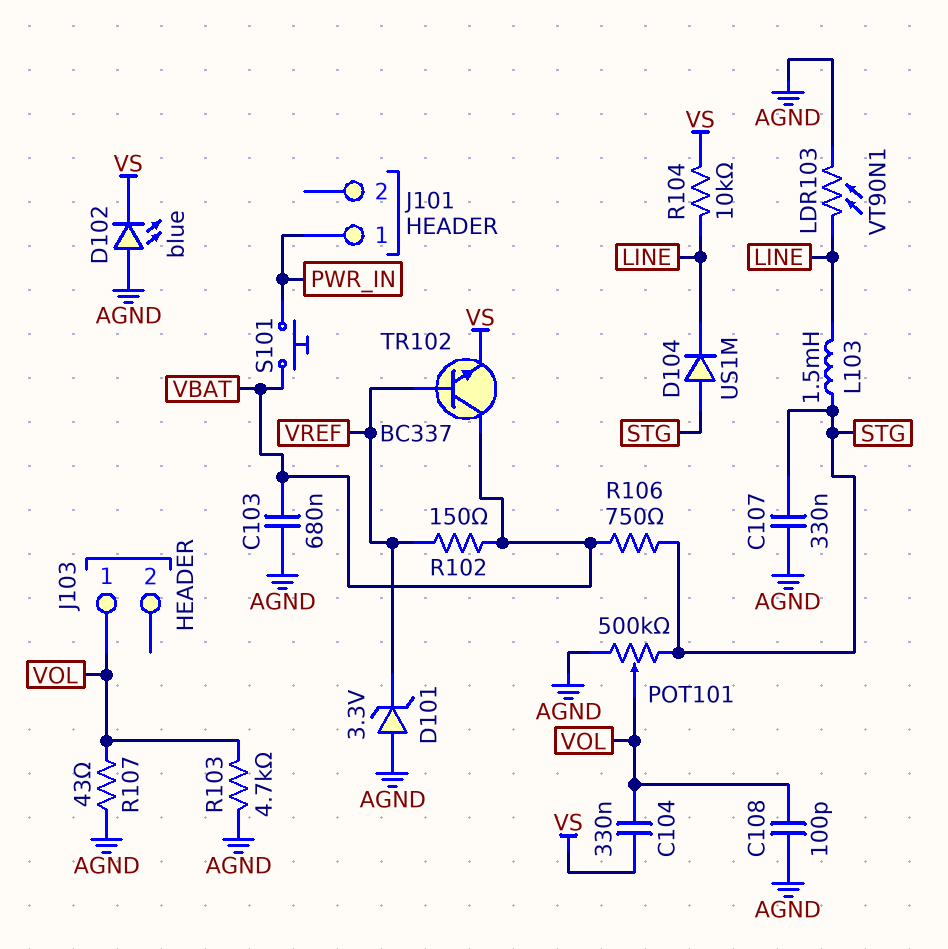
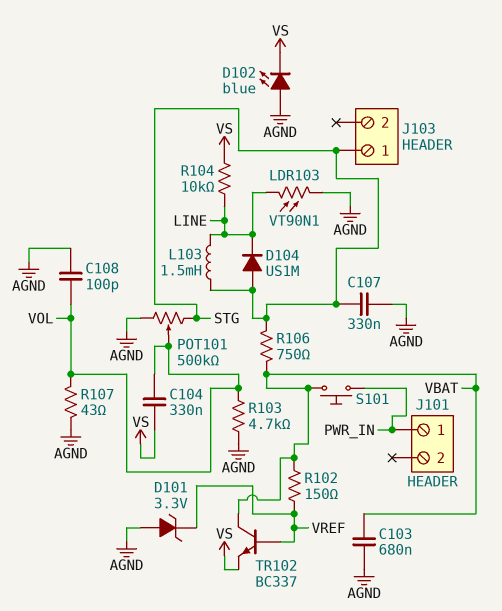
J103 pin 1: VOL -> STG

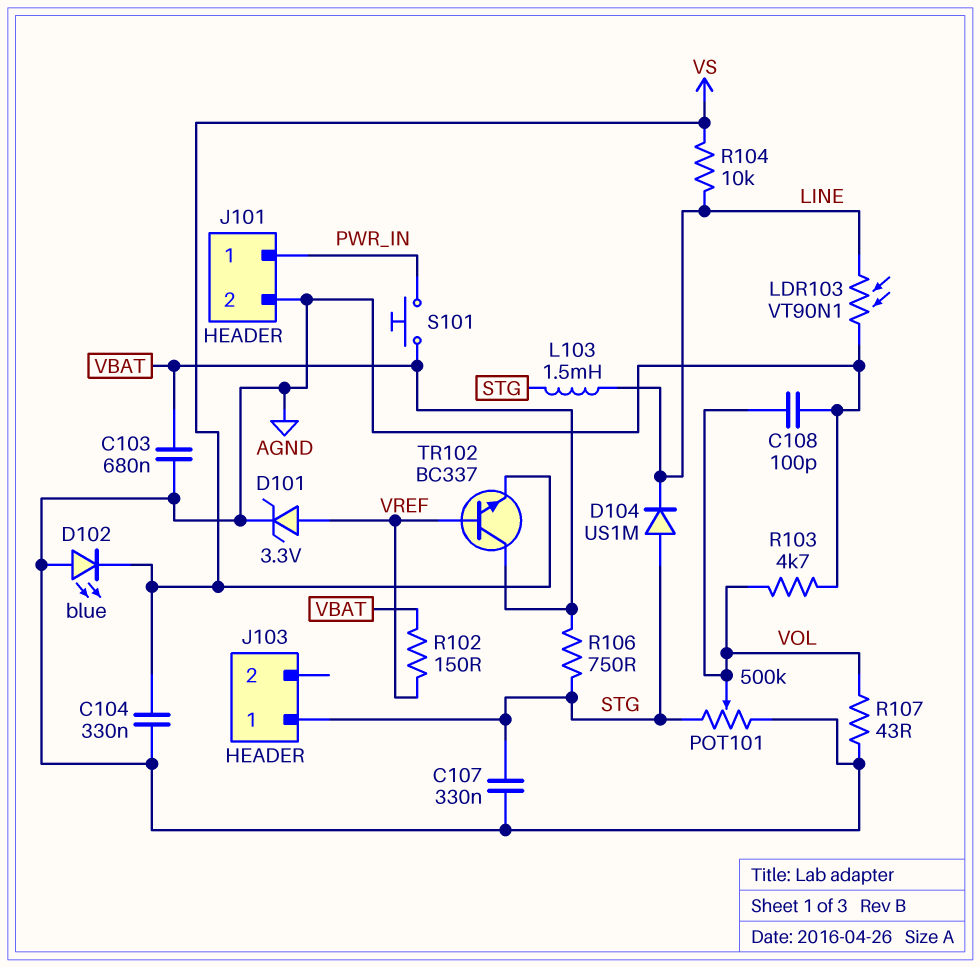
C104: 330nF (VOL, VS) -> 330nF (AGND, VS)
D101: zener 3.3V (A AGND, K VREF) -> zener 3.3V (A VREF, K AGND)
J101 pin 2: none -> AGND

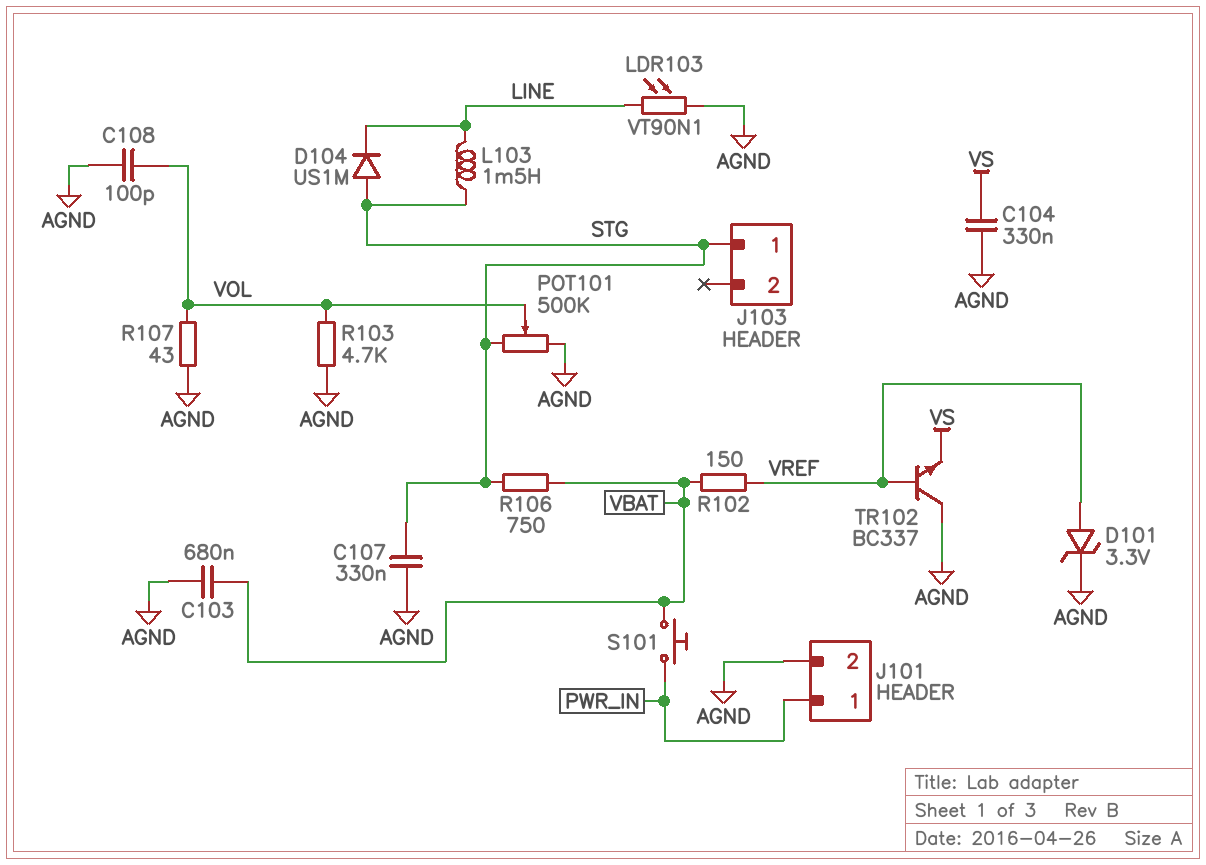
D102: LED blue (A AGND, K VS) -> none
R104: 10k (LINE, VS) -> none
TR102: NPN BC337 (B VREF, C VBAT, E VS) -> NPN BC337 (B VREF, C AGND, E VS)

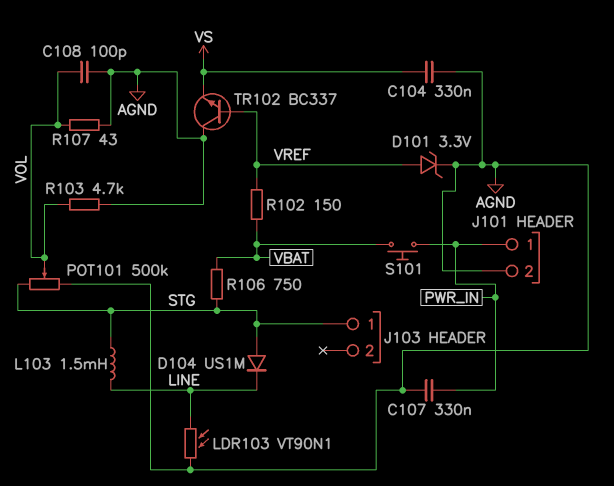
C103: 680nF (AGND, VBAT) -> none
C107: 330nF (AGND, STG) -> 330nF (AGND, PWR_IN)

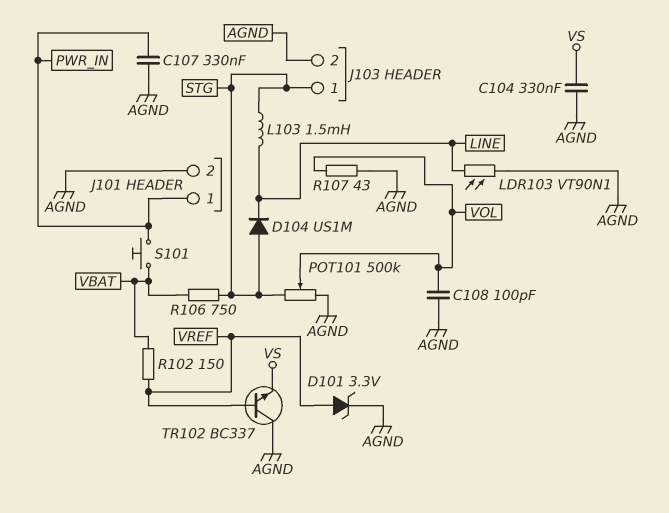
J103 pin 2: none -> AGND
R103: 4.7k (AGND, VOL) -> none

